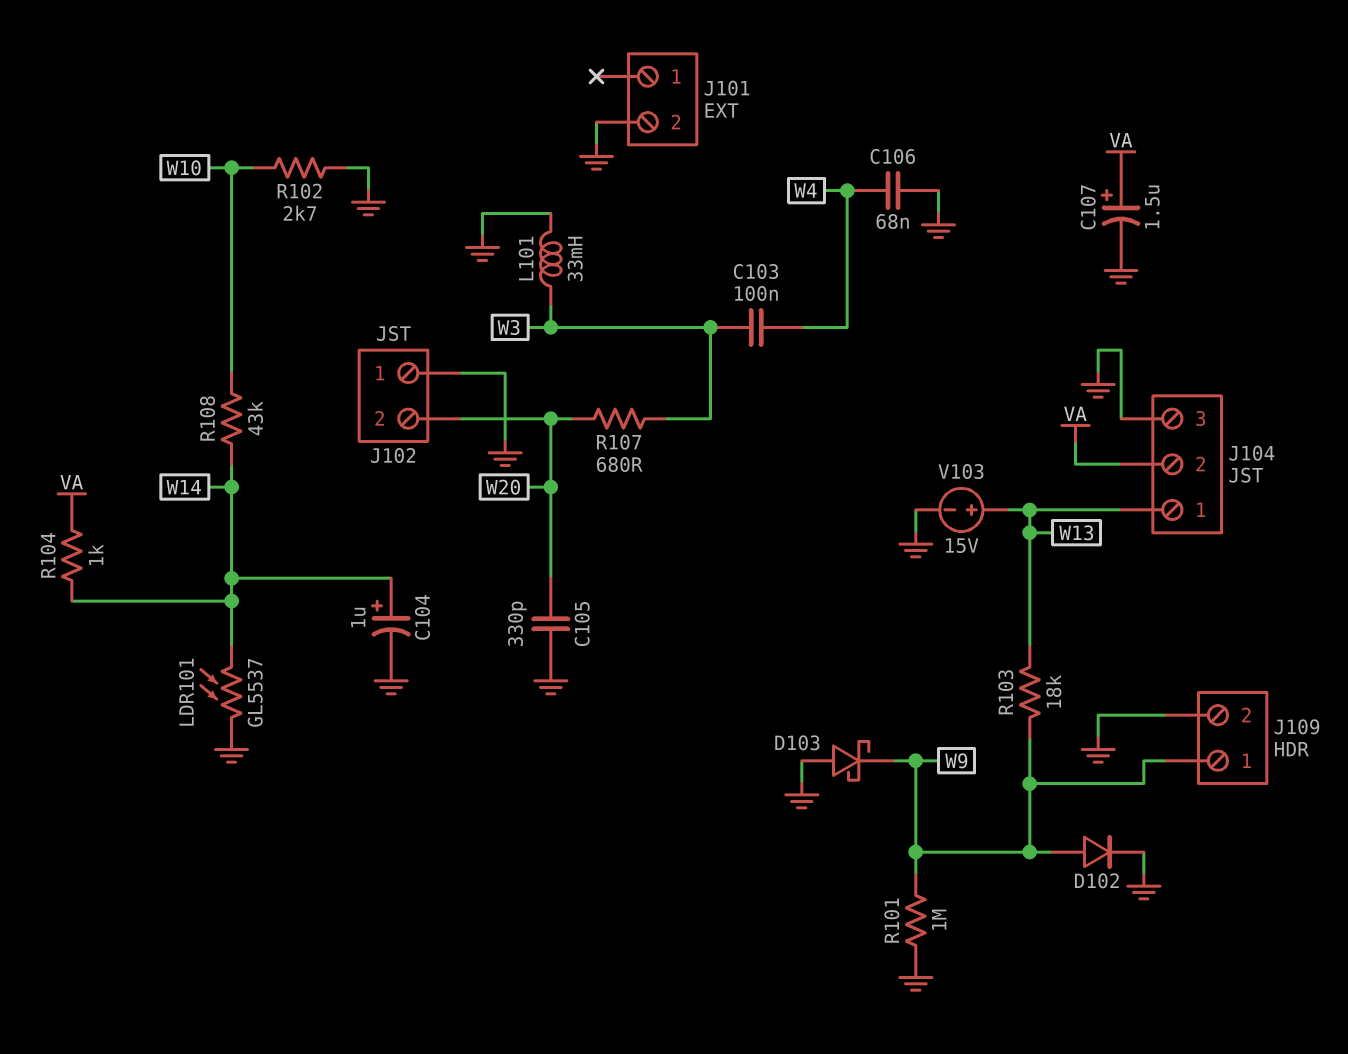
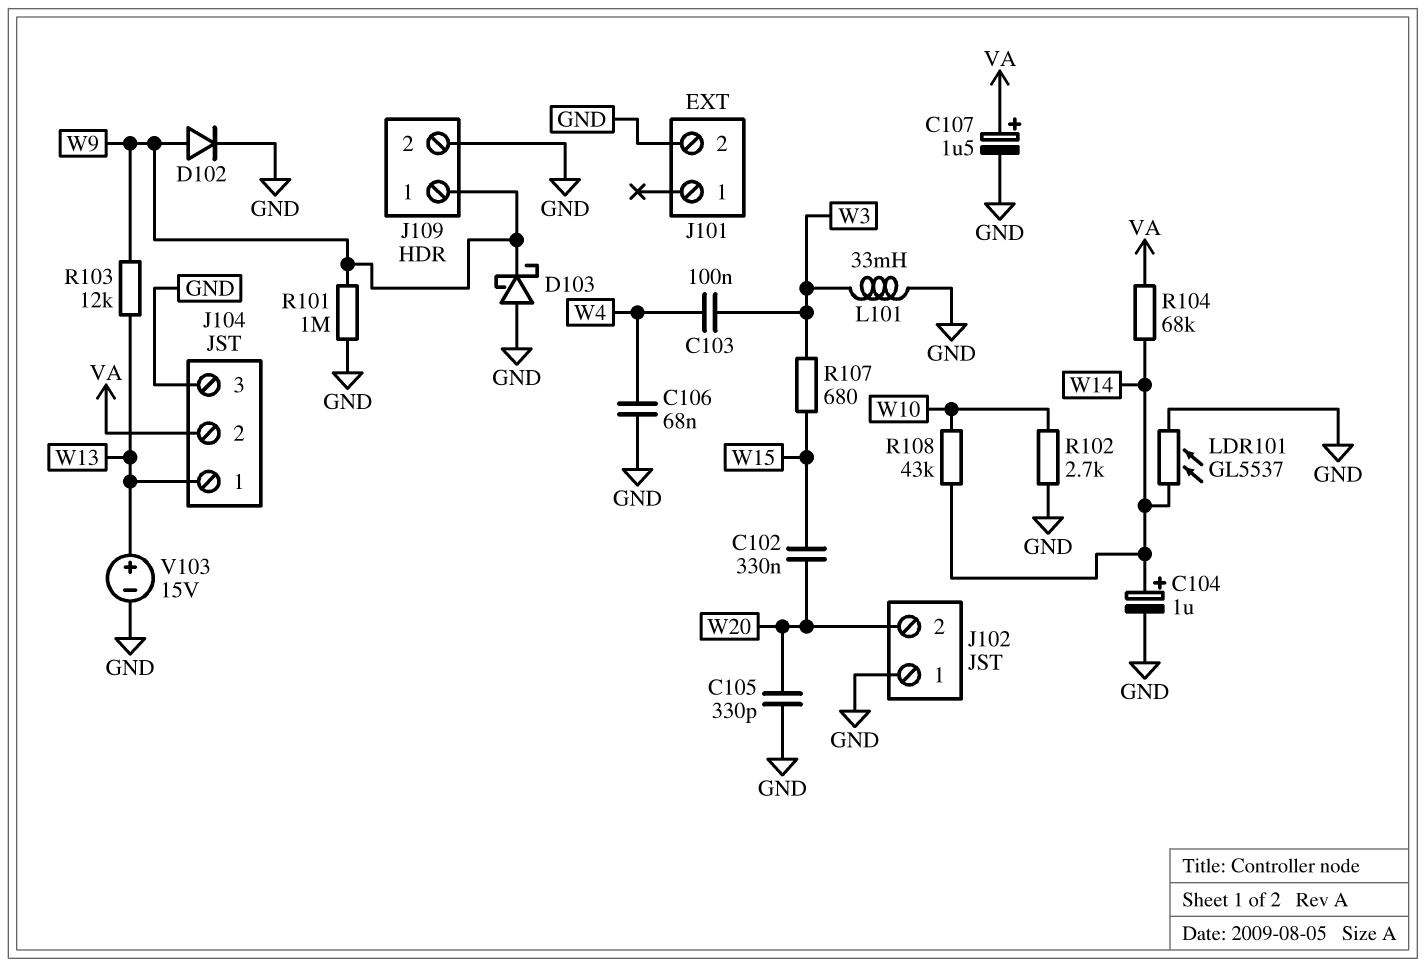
C102: none -> 330nF (W15, W20)
R103: 18k (W9, W13) -> 12k (W9, W13)
R104: 1k (VA, W14) -> 68k (VA, W14)
R107: 680 (W3, W20) -> 680 (W3, W15)

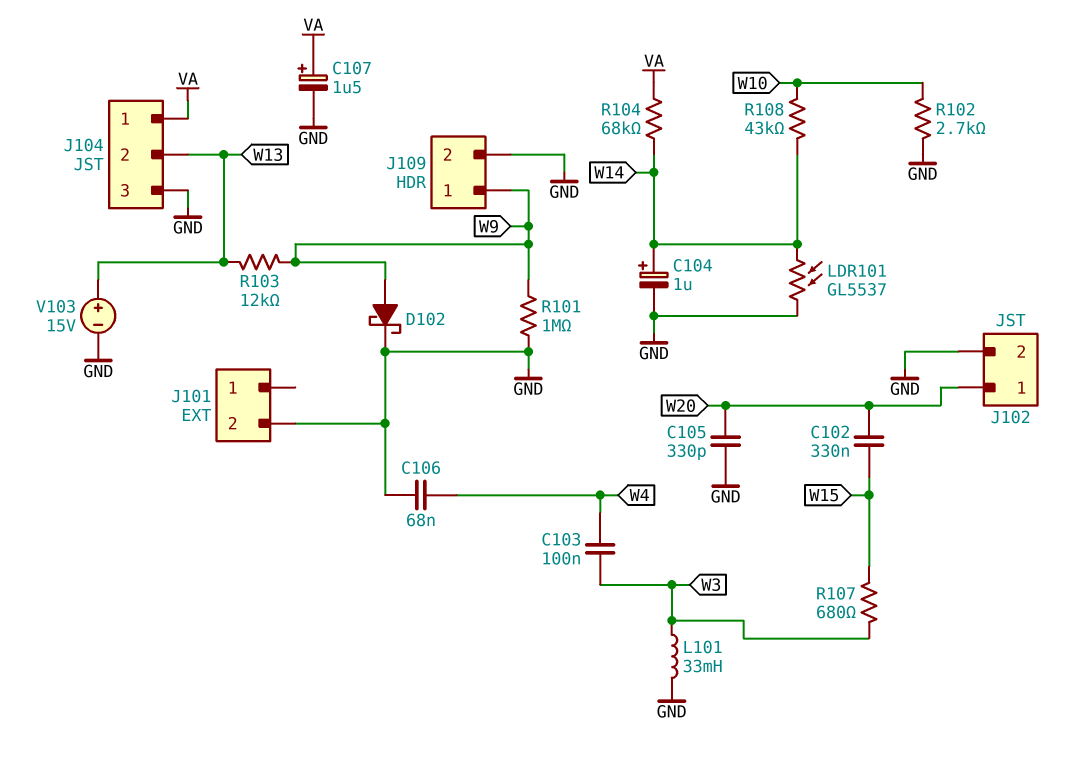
D102: diode (A W9, K GND) -> schottky (A W9, K GND)
D103: schottky (A GND, K W9) -> none
J102 pin 1: GND -> W20
J102 pin 2: W20 -> GND
J104 pin 1: W13 -> VA
J104 pin 2: VA -> W13

